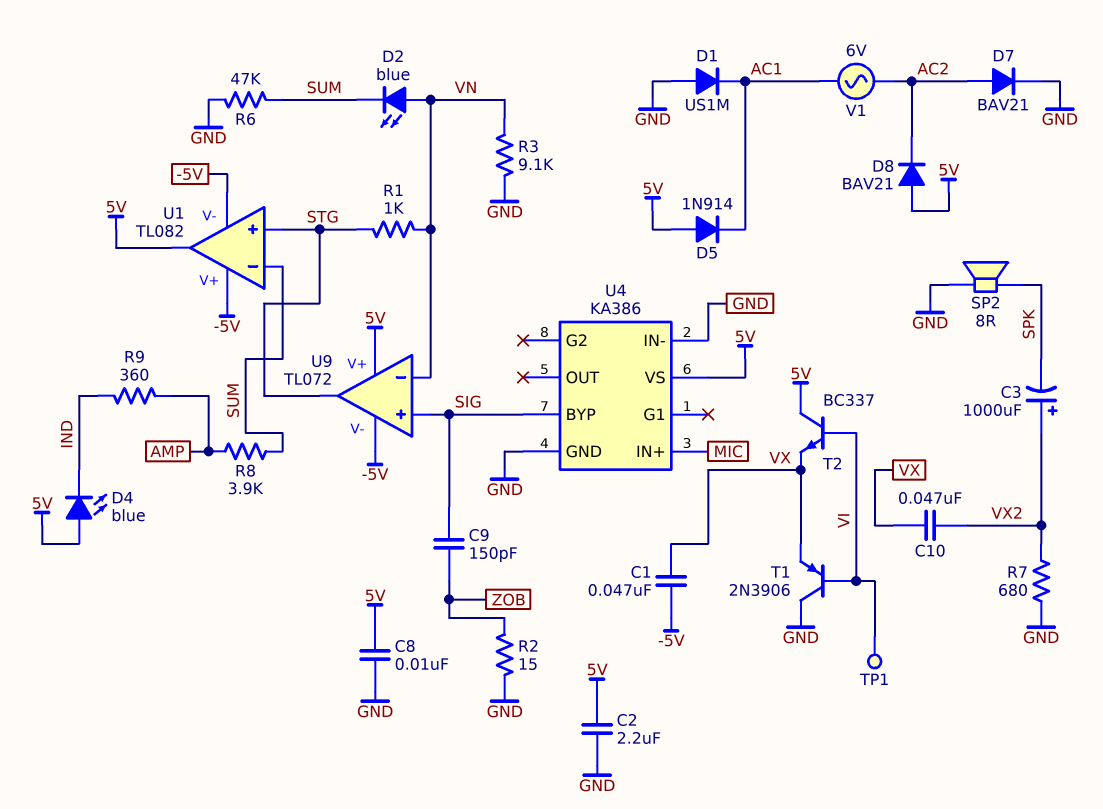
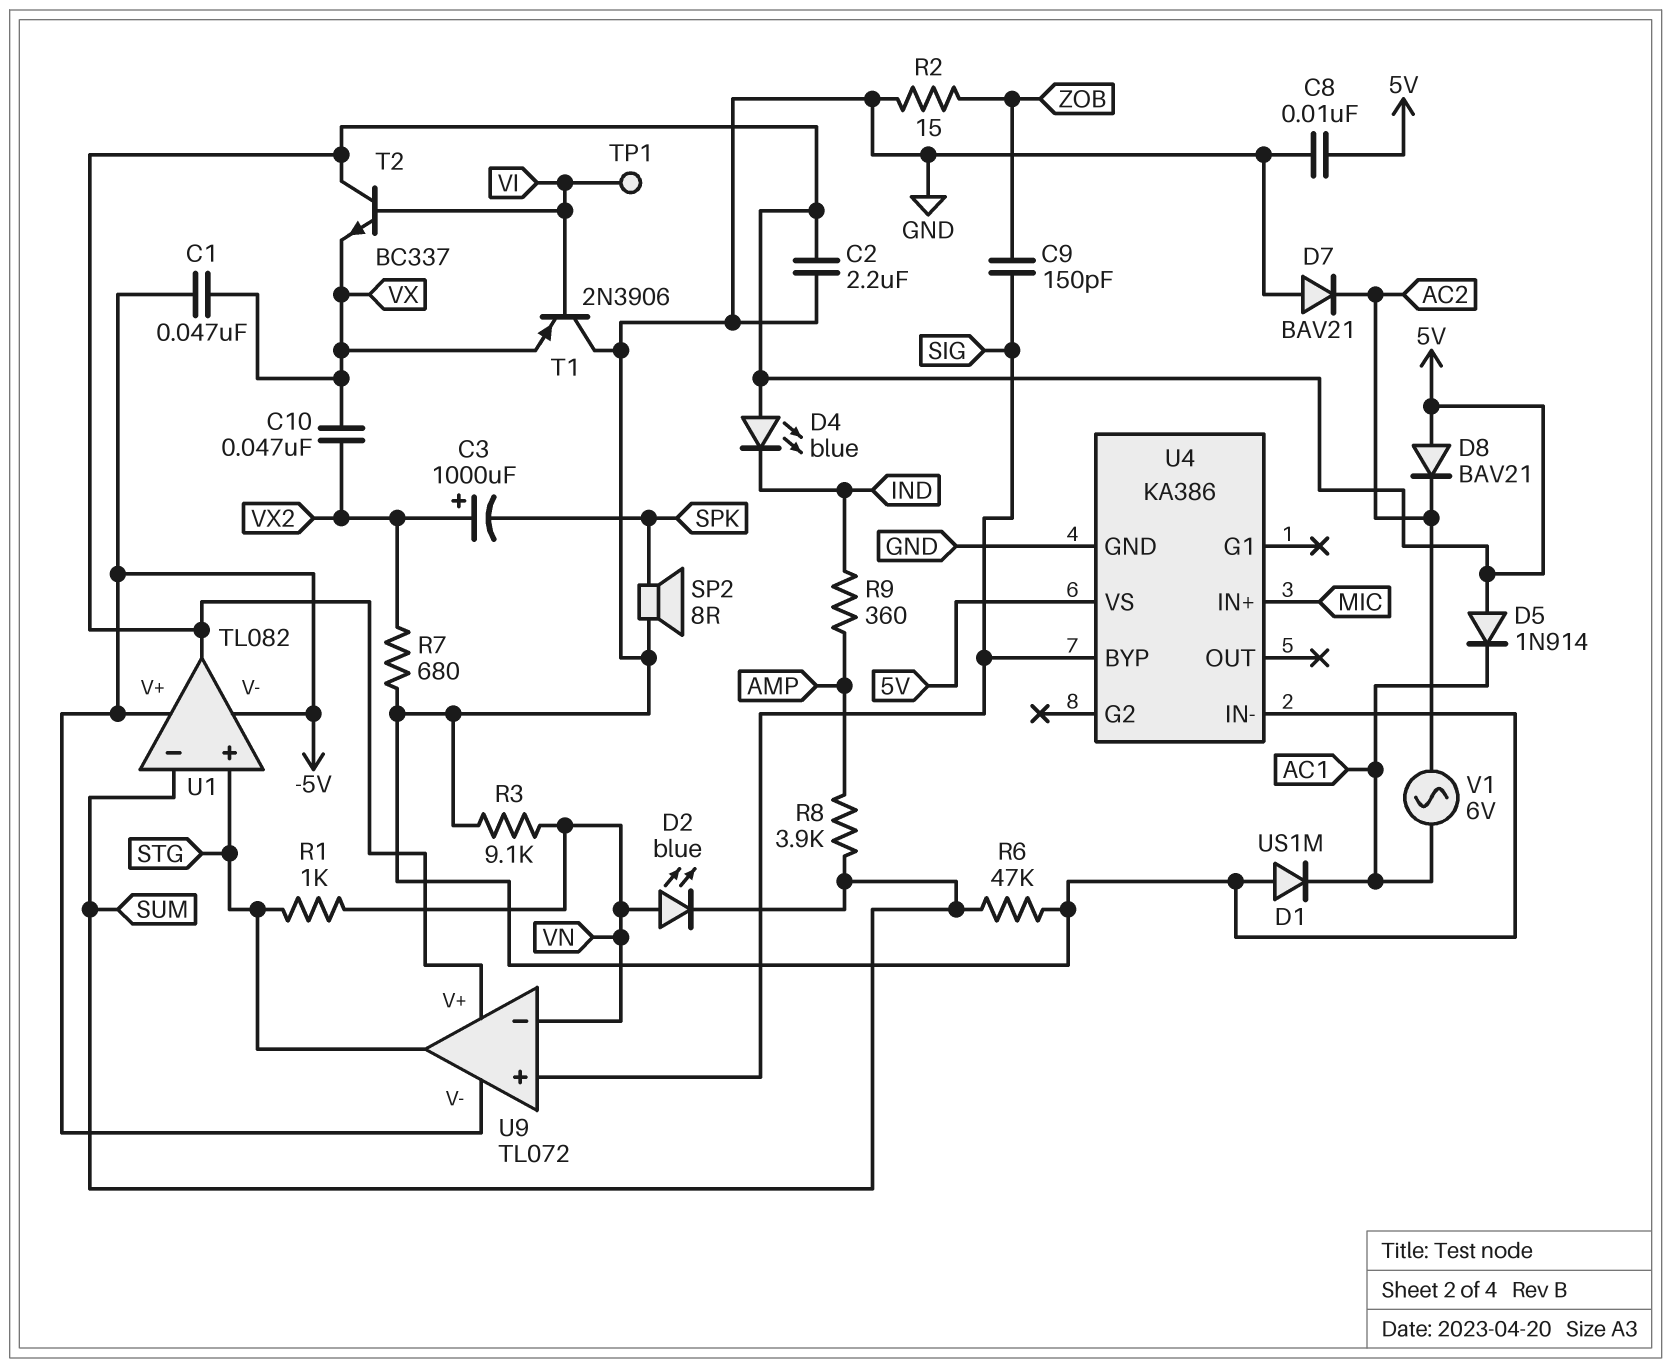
D7: diode BAV21 (A AC2, K GND) -> diode BAV21 (A GND, K AC2)

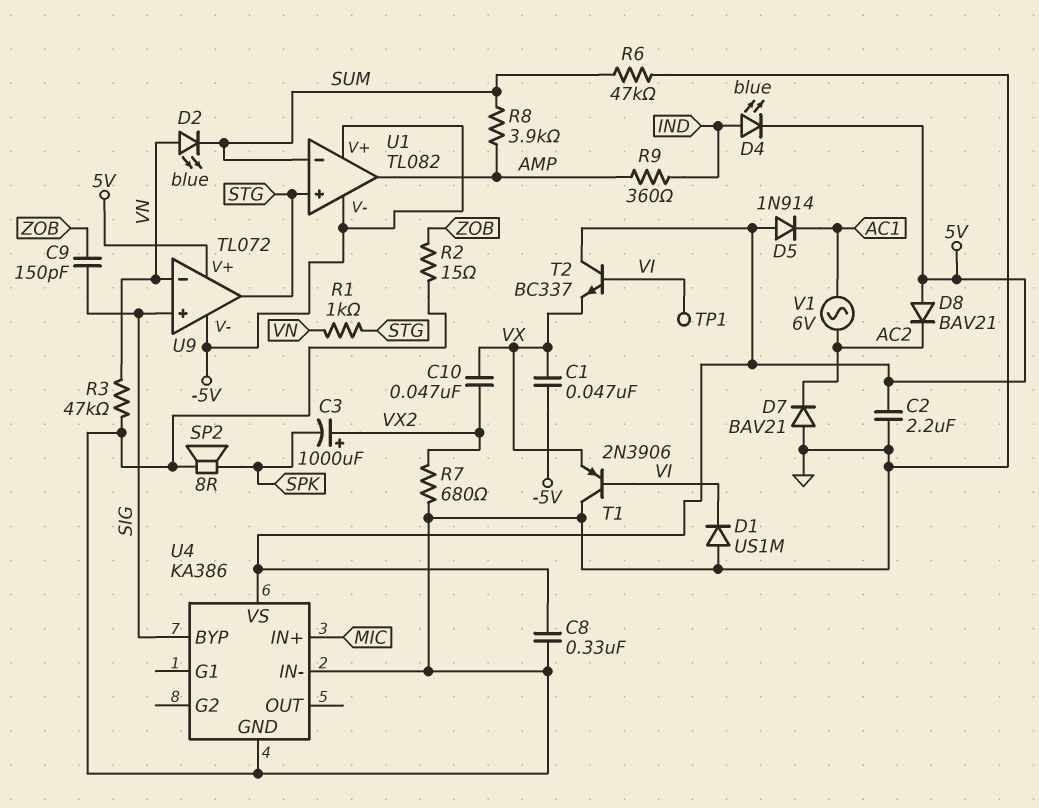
C8: 10nF (5V, GND) -> 330nF (5V, GND)
D1: diode US1M (A GND, K AC1) -> diode US1M (A GND, K VI)
D4: LED blue (A 5V, K IND) -> LED blue (A IND, K 5V)
R3: 9.1k (GND, VN) -> 47k (GND, VN)
U1 pin out: 5V -> AMP

